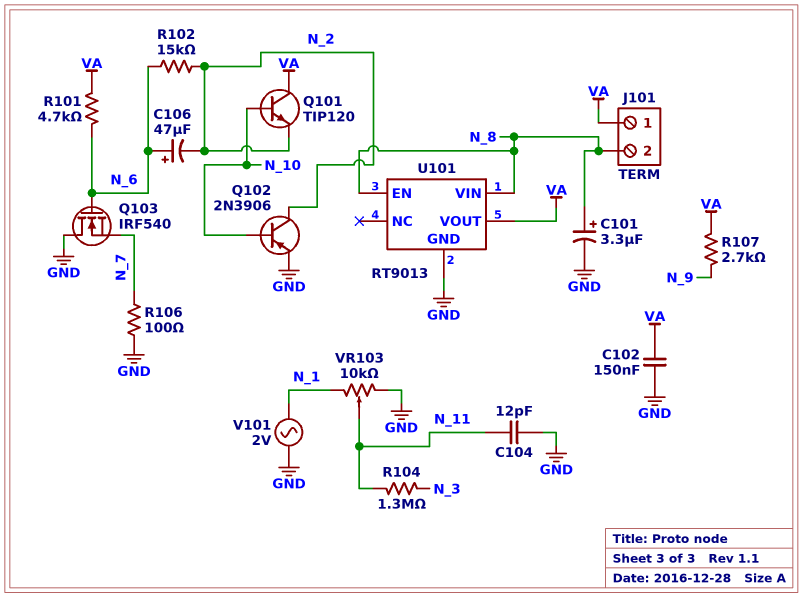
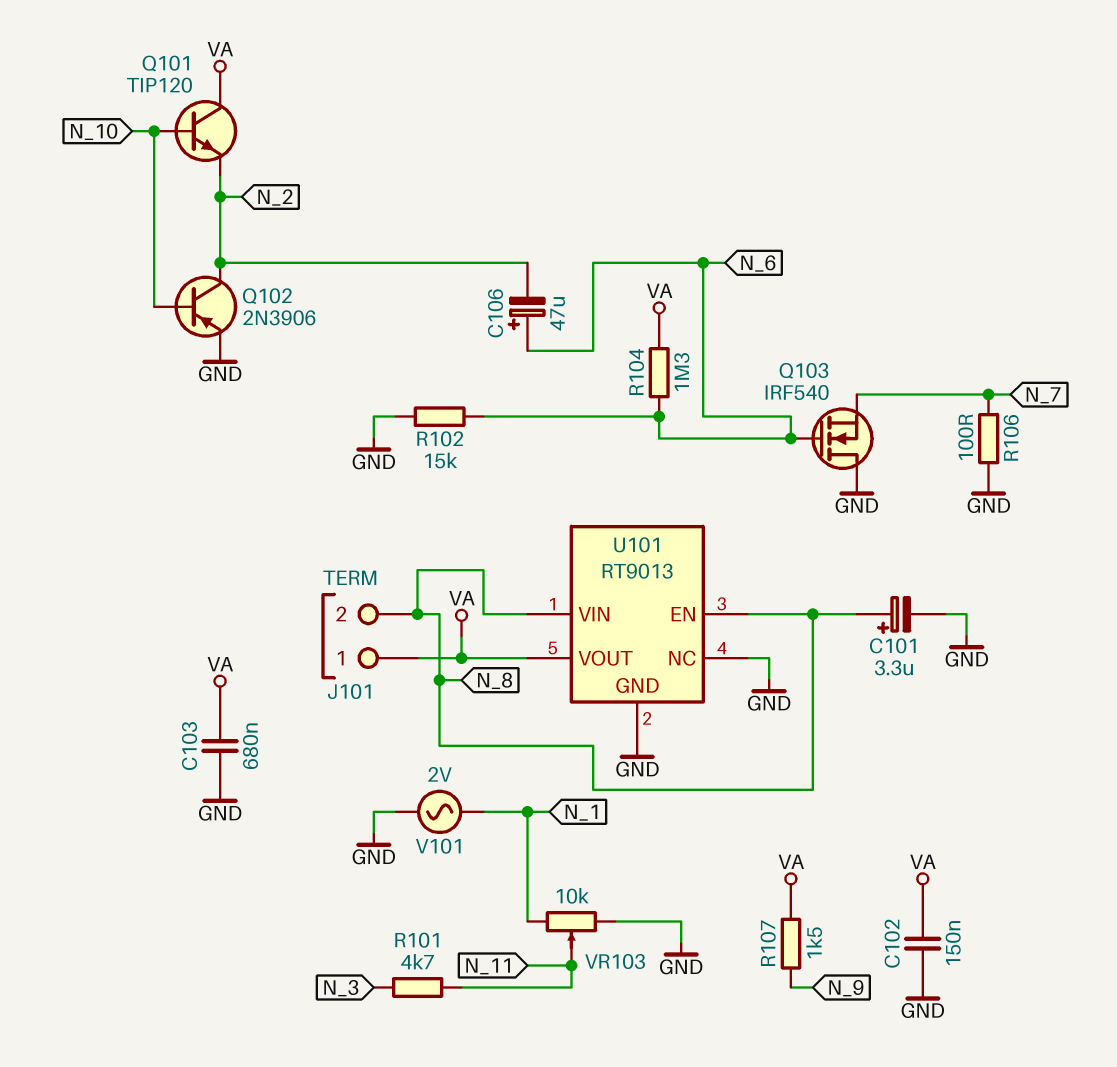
C103: none -> 680nF (GND, VA)
C104: 12pF (GND, N_11) -> none
R101: 4.7k (N_6, VA) -> 4.7k (N_3, N_11)
R102: 15k (N_2, N_6) -> 15k (GND, N_6)
R104: 1.3M (N_3, N_11) -> 1.3M (N_6, VA)
R107: 2.7k (N_9, VA) -> 1.5k (N_9, VA)
U101 pin NC: none -> GND

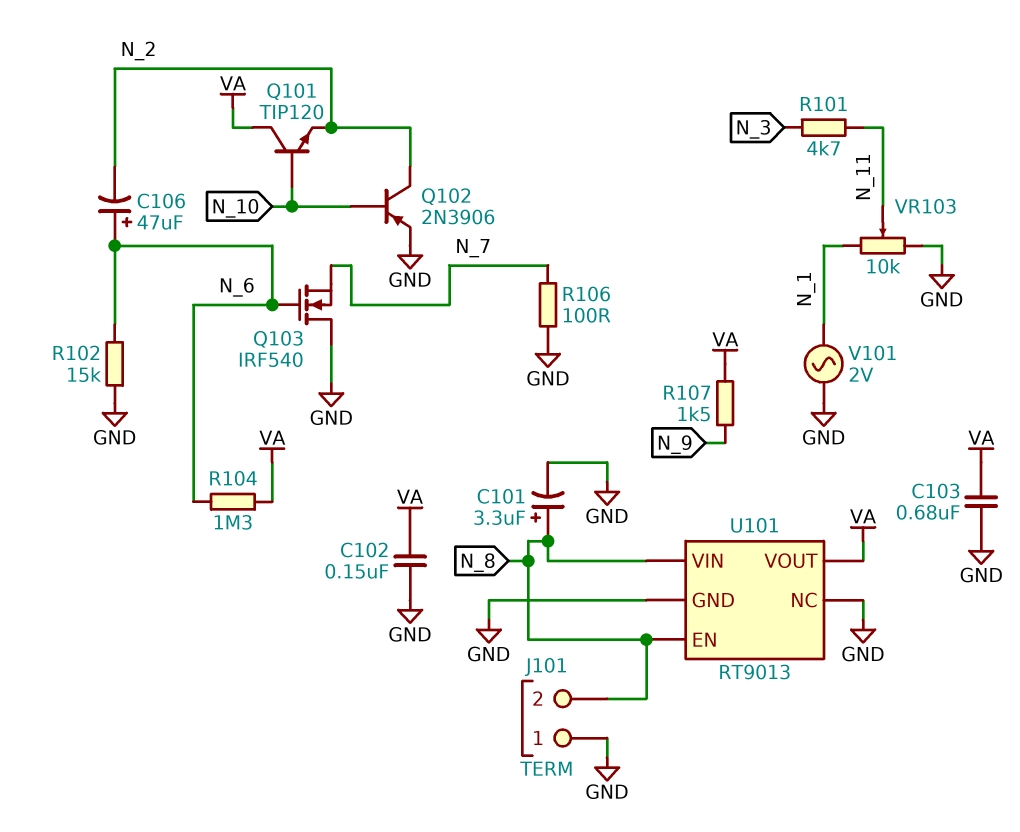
J101 pin 1: VA -> GND

